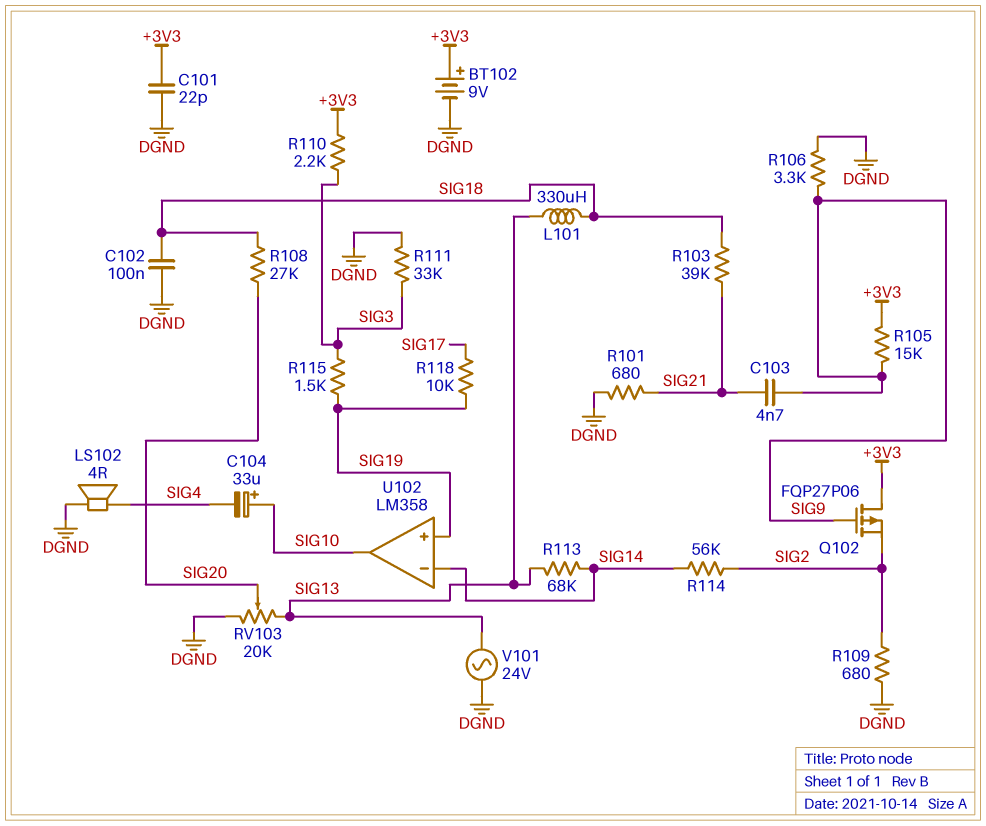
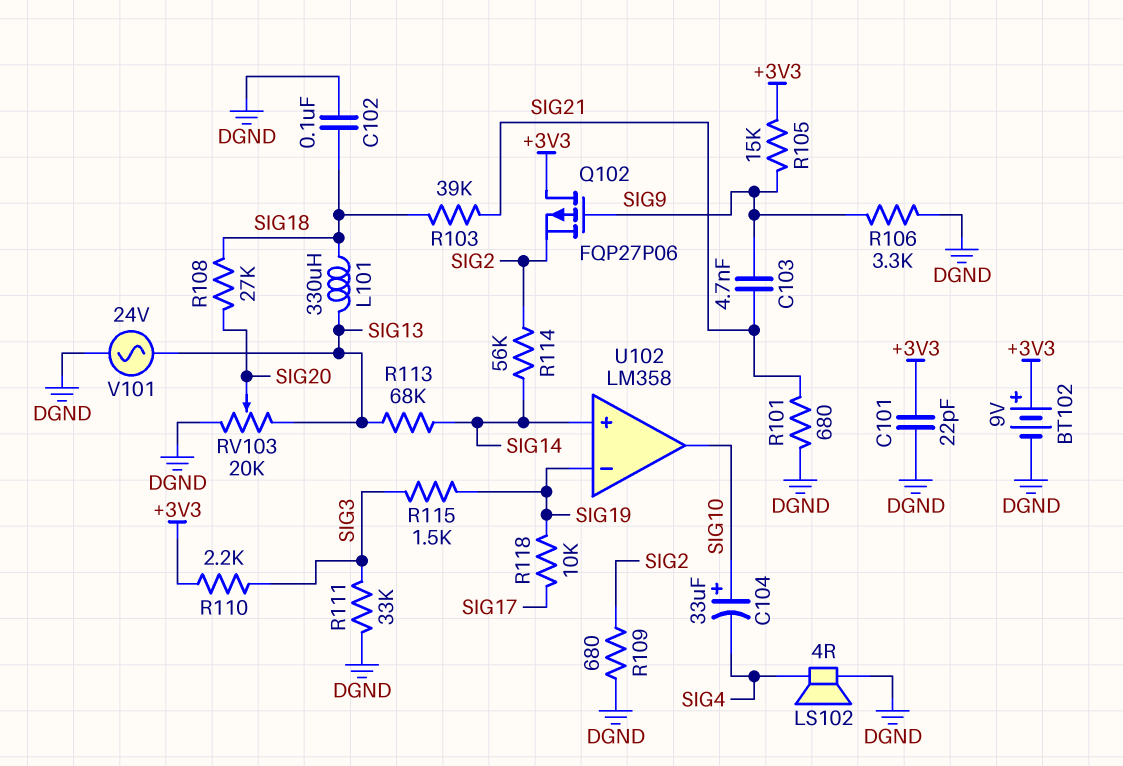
U102 pin in+: SIG19 -> SIG14
U102 pin in-: SIG14 -> SIG19

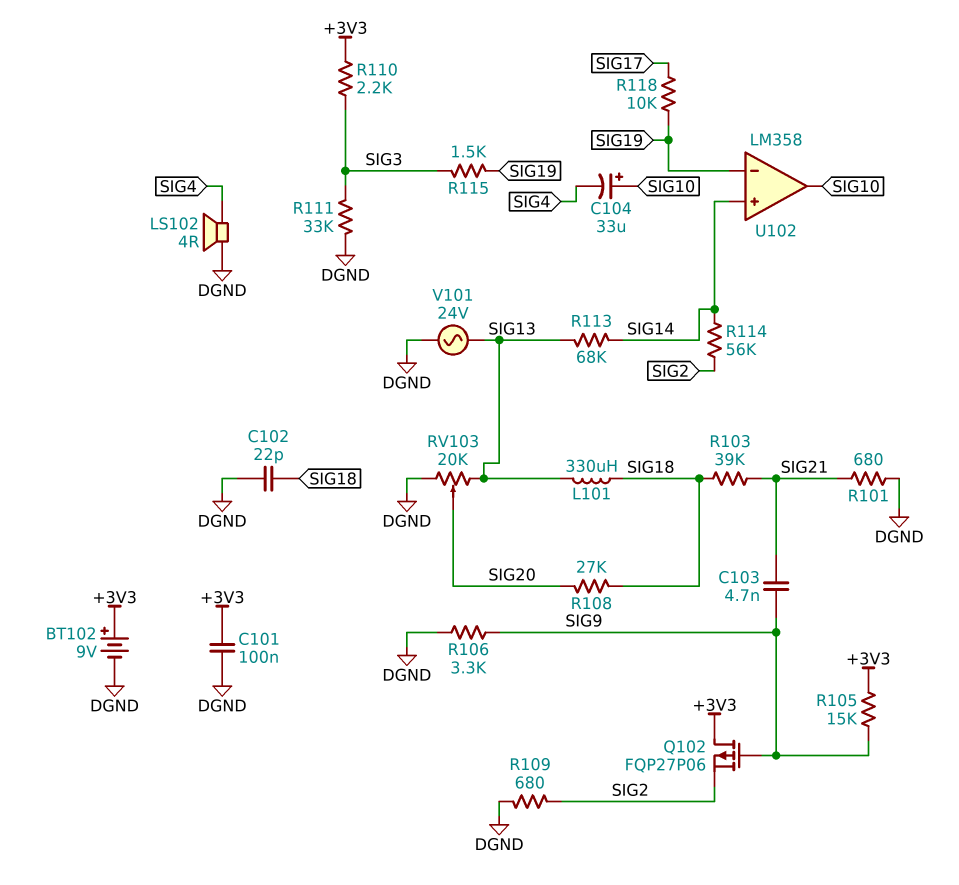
C101: 22pF (+3V3, DGND) -> 100nF (+3V3, DGND)
C102: 100nF (DGND, SIG18) -> 22pF (DGND, SIG18)

